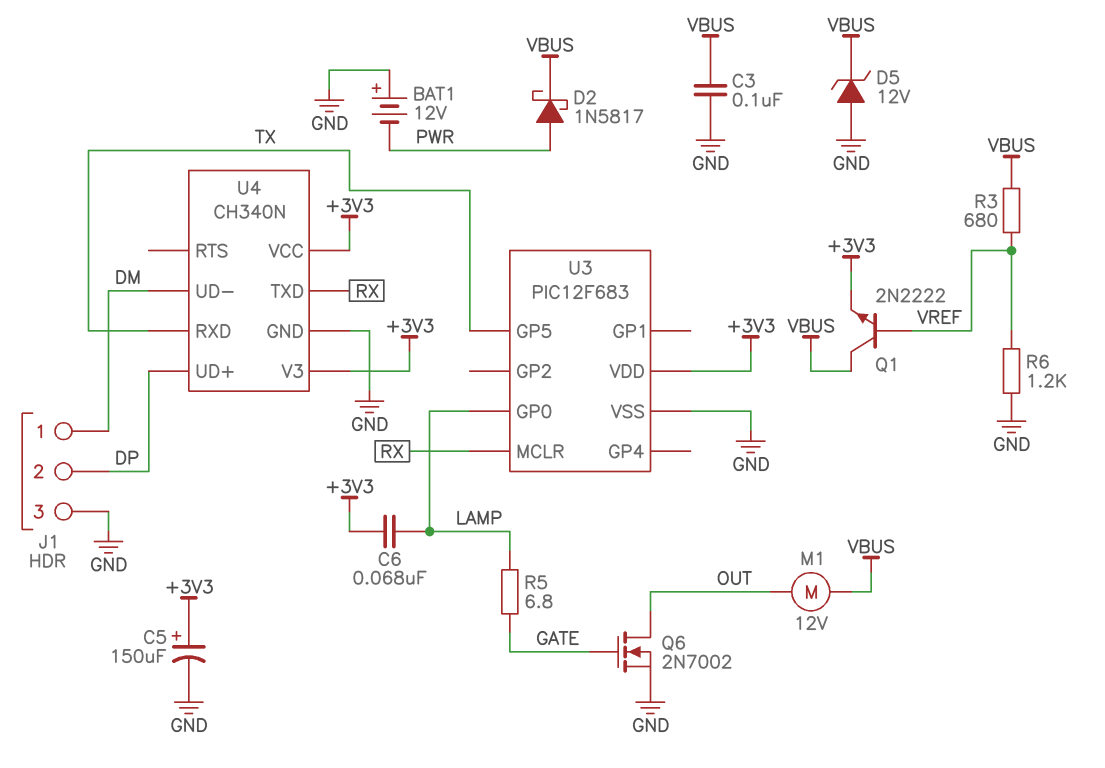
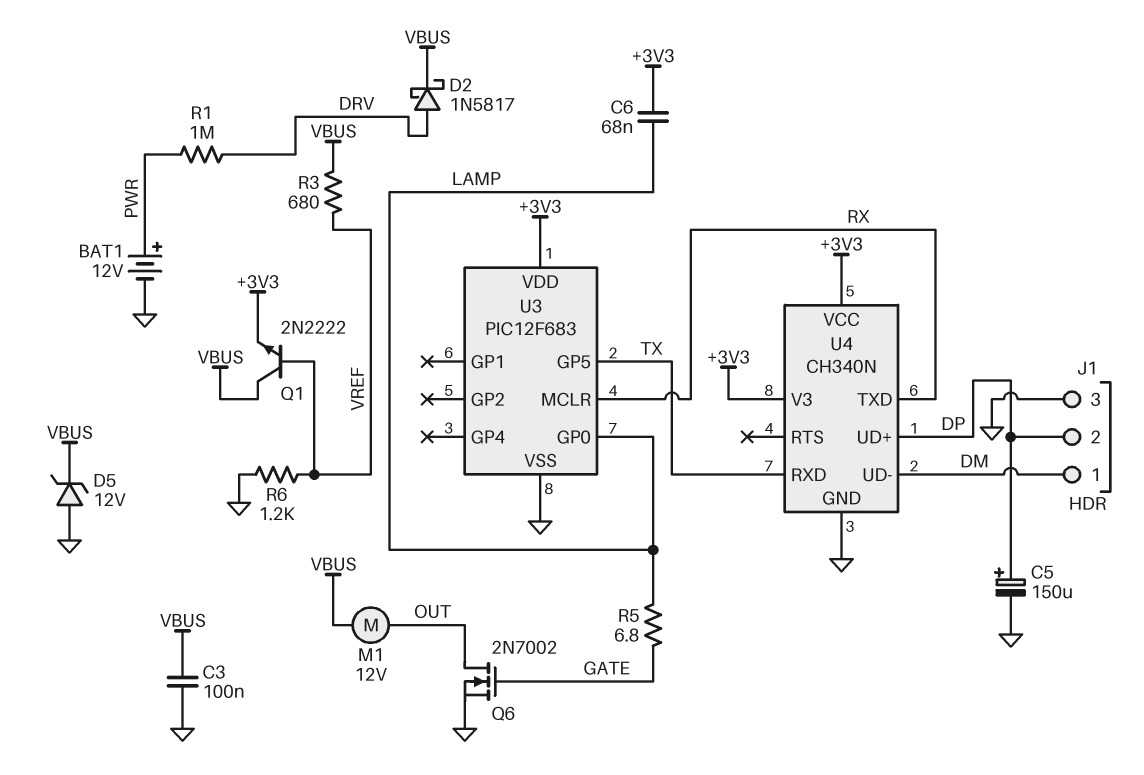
BAT1: 12V (plus GND, minus PWR) -> 12V (plus PWR, minus GND)
C5: 150uF (plus +3V3, minus GND) -> 150uF (plus DP, minus GND)
D2: schottky 1N5817 (A PWR, K VBUS) -> schottky 1N5817 (A DRV, K VBUS)
R1: none -> 1M (DRV, PWR)

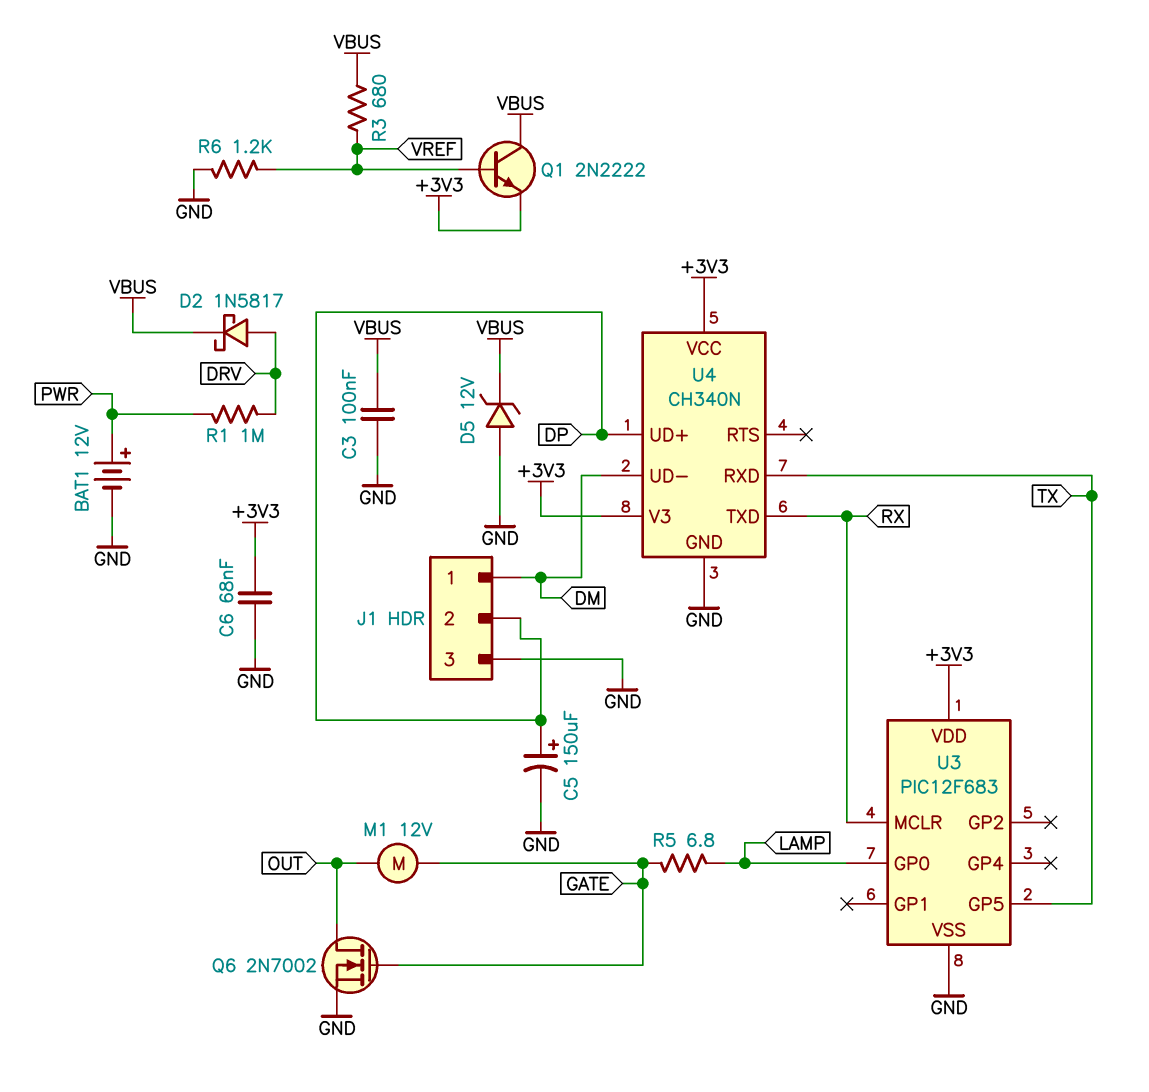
C6: 68nF (+3V3, LAMP) -> 68nF (+3V3, GND)
M1: motor 12V (OUT, VBUS) -> motor 12V (GATE, OUT)

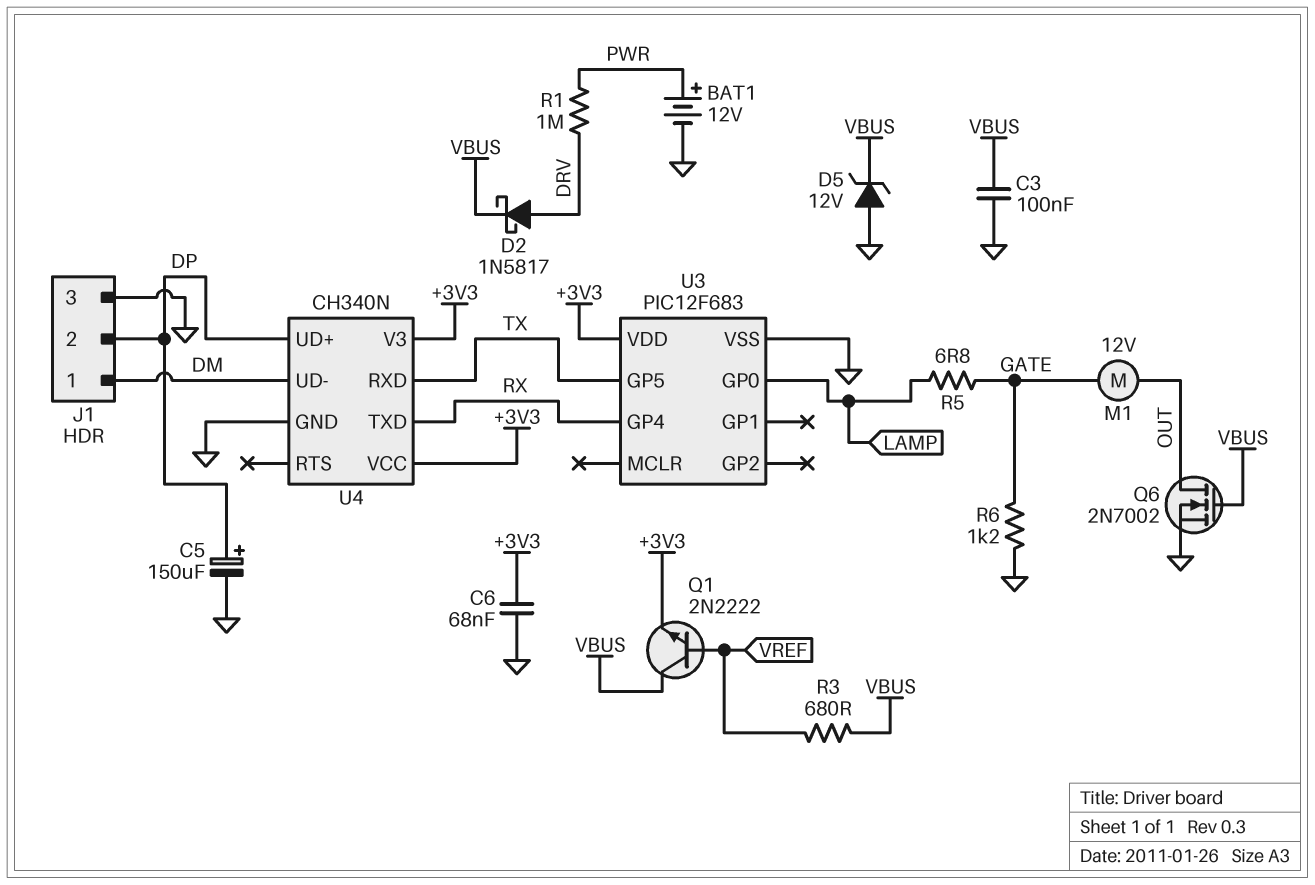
Q6: NMOS 2N7002 (G GATE, D OUT, S GND) -> NMOS 2N7002 (G VBUS, D OUT, S GND)
R6: 1.2k (GND, VREF) -> 1.2k (GATE, GND)
U3 pin GP4: none -> RX
U3 pin MCLR: RX -> none

